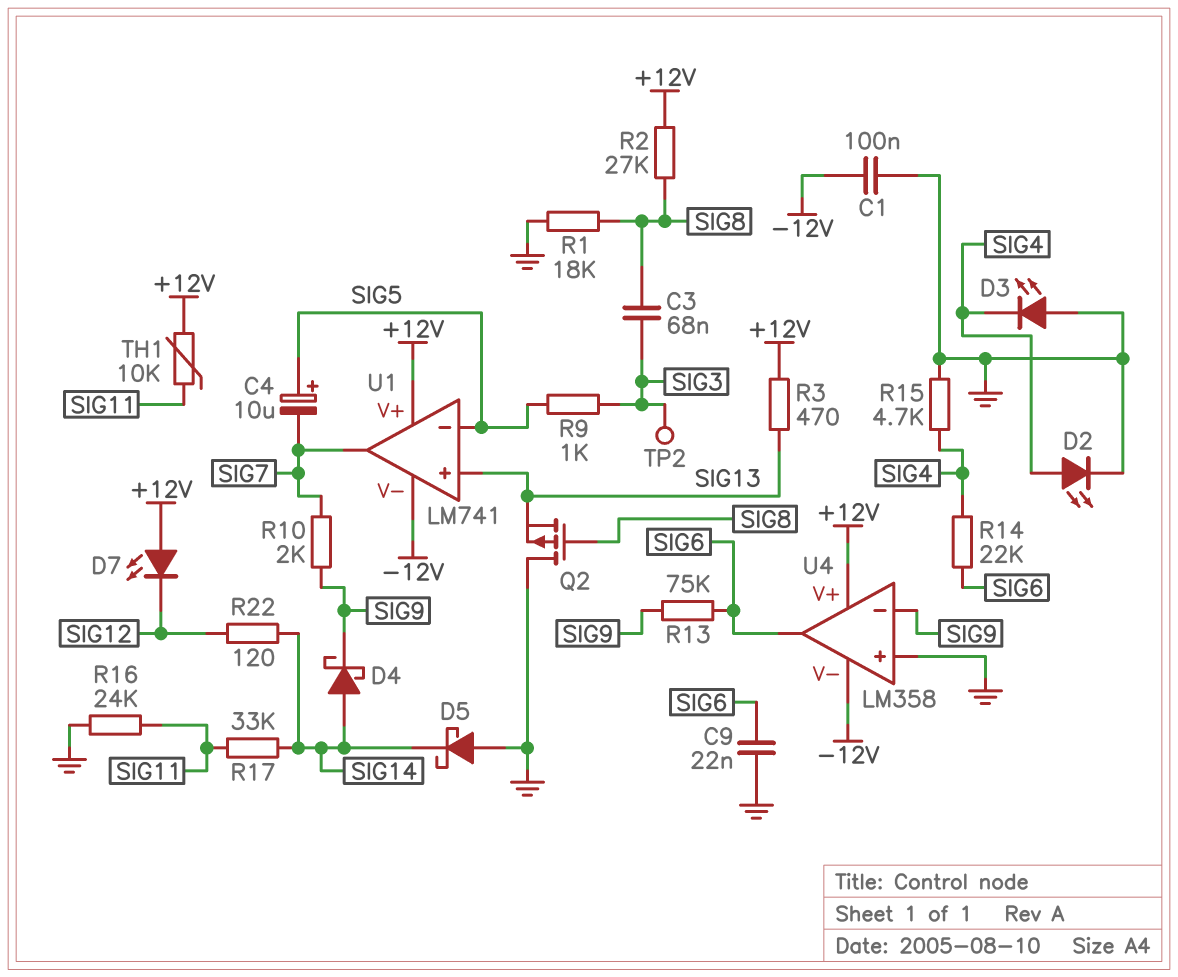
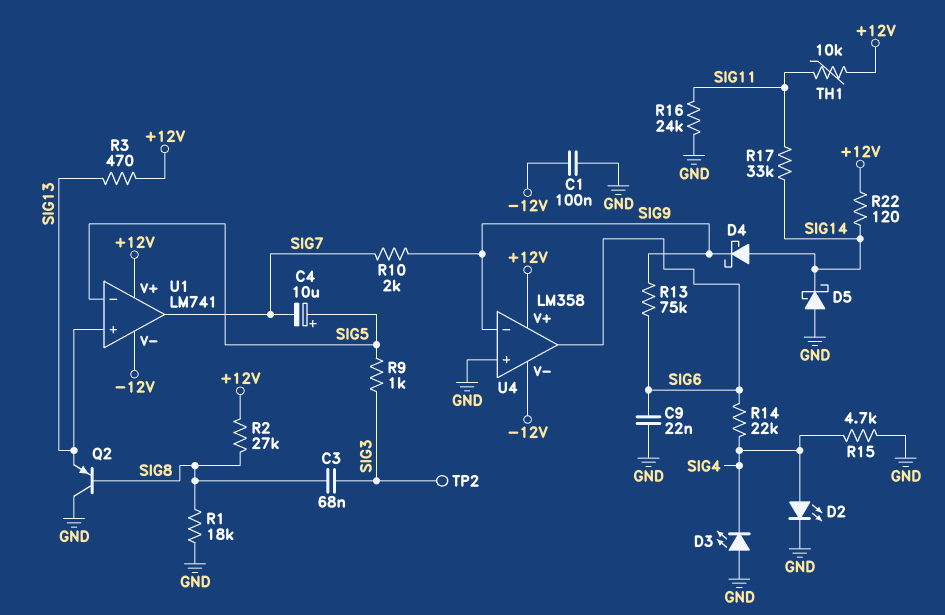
D7: LED (A +12V, K SIG12) -> none
Q2: PMOS (G SIG8, D GND, S SIG13) -> PNP (B SIG8, C GND, E SIG13)
R22: 120 (SIG12, SIG14) -> 120 (+12V, SIG14)

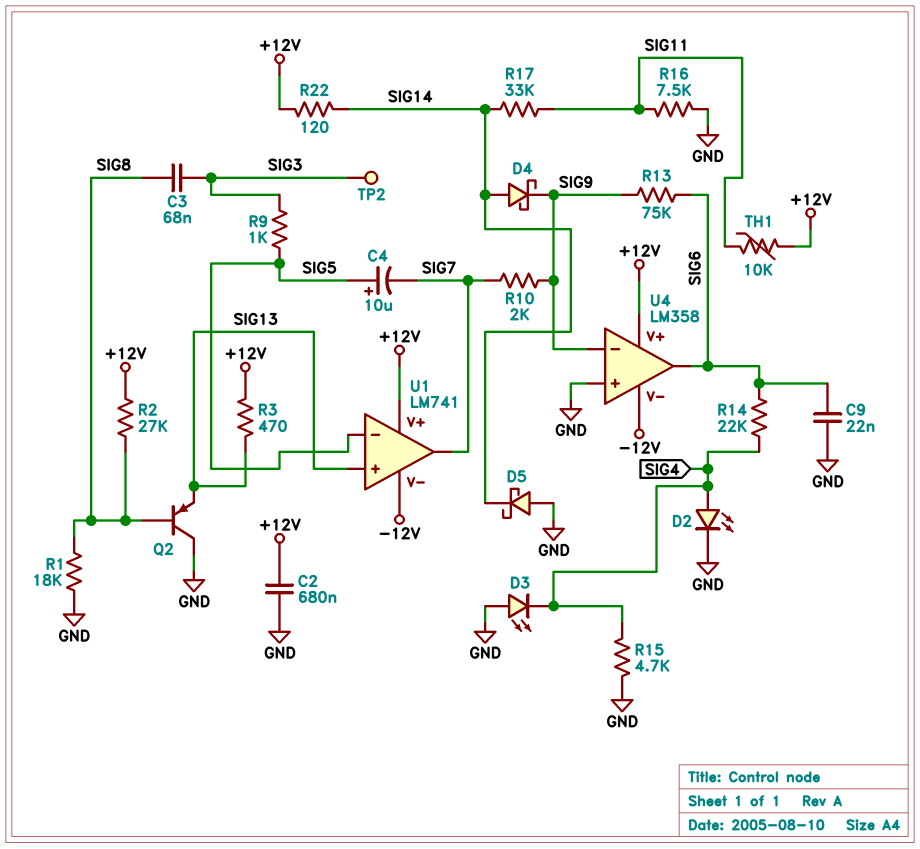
C1: 100nF (-12V, GND) -> none
C2: none -> 680nF (+12V, GND)
R16: 24k (GND, SIG11) -> 7.5k (GND, SIG11)

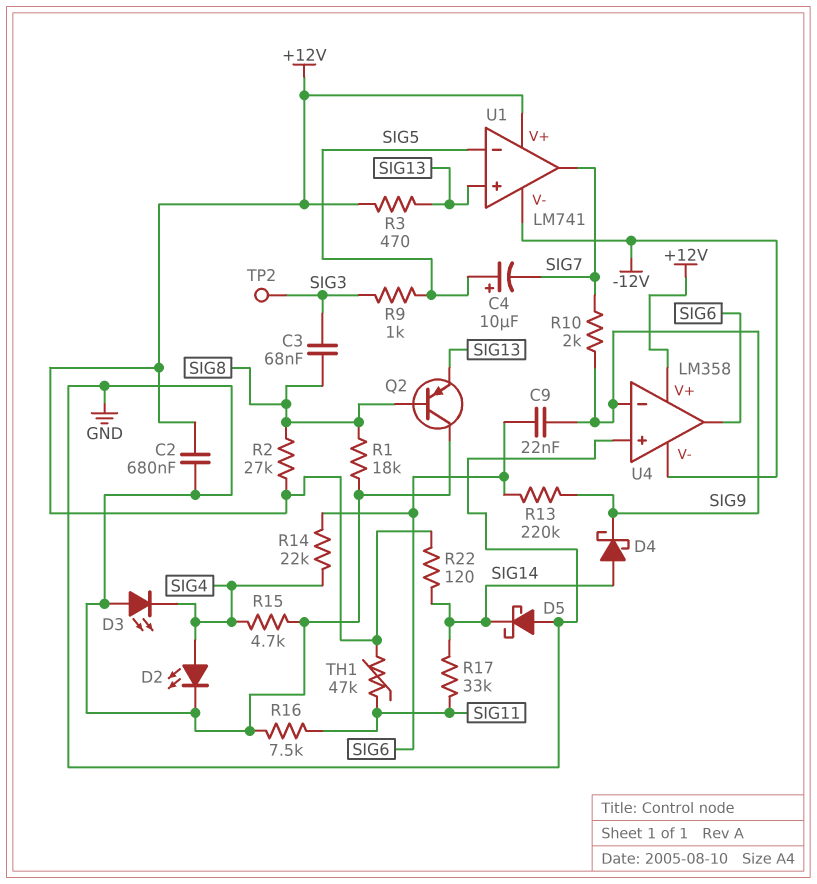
C9: 22nF (GND, SIG6) -> 22nF (SIG6, SIG9)
R13: 75k (SIG6, SIG9) -> 220k (SIG6, SIG9)
TH1: 10k (+12V, SIG11) -> 47k (+12V, SIG11)

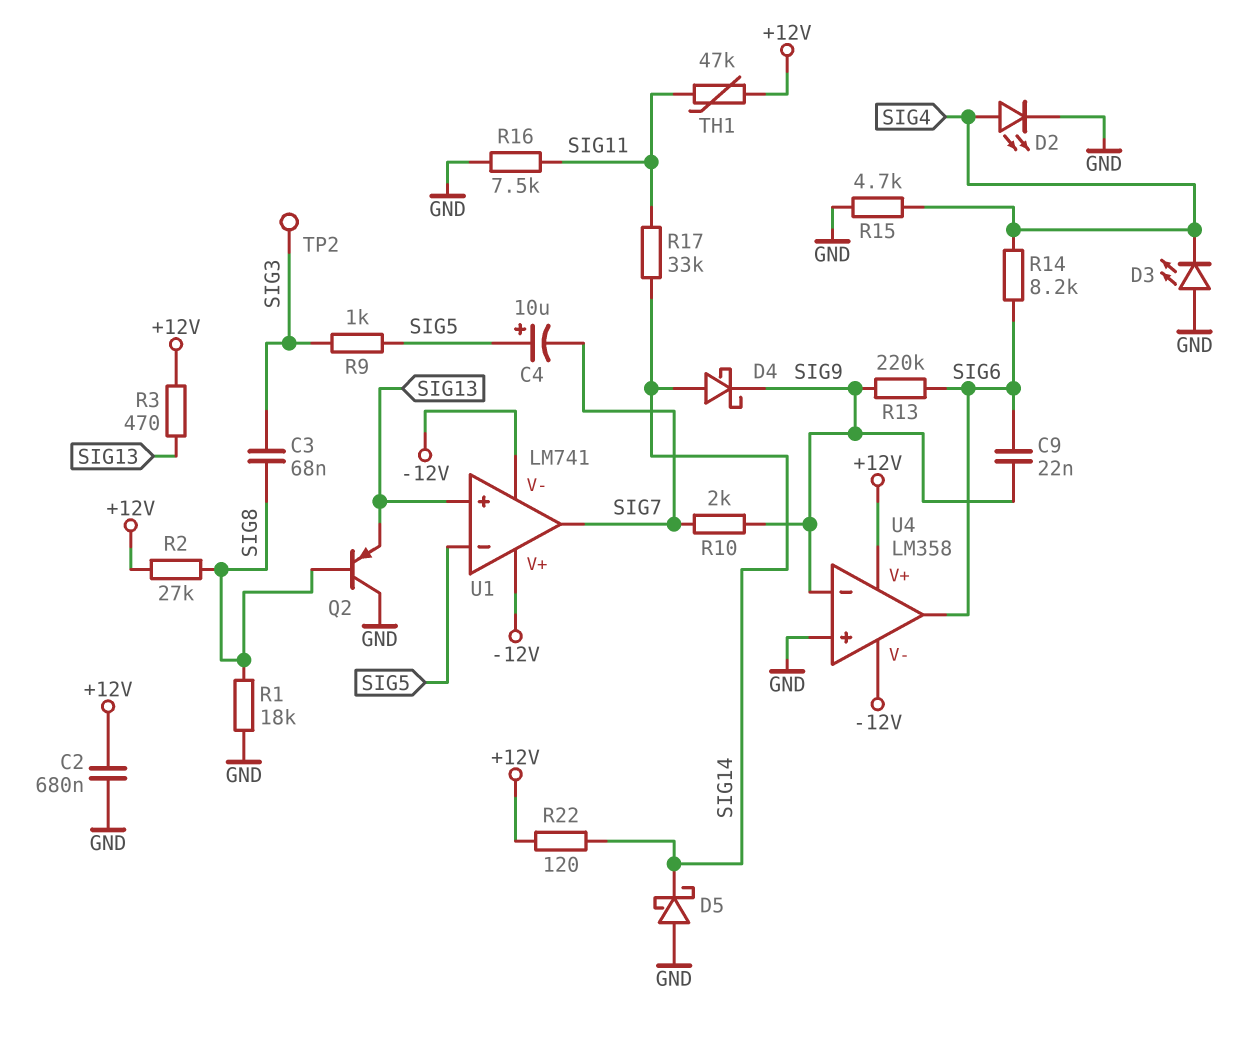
R14: 22k (SIG4, SIG6) -> 8.2k (SIG4, SIG6)
U1 pin V+: +12V -> -12V

